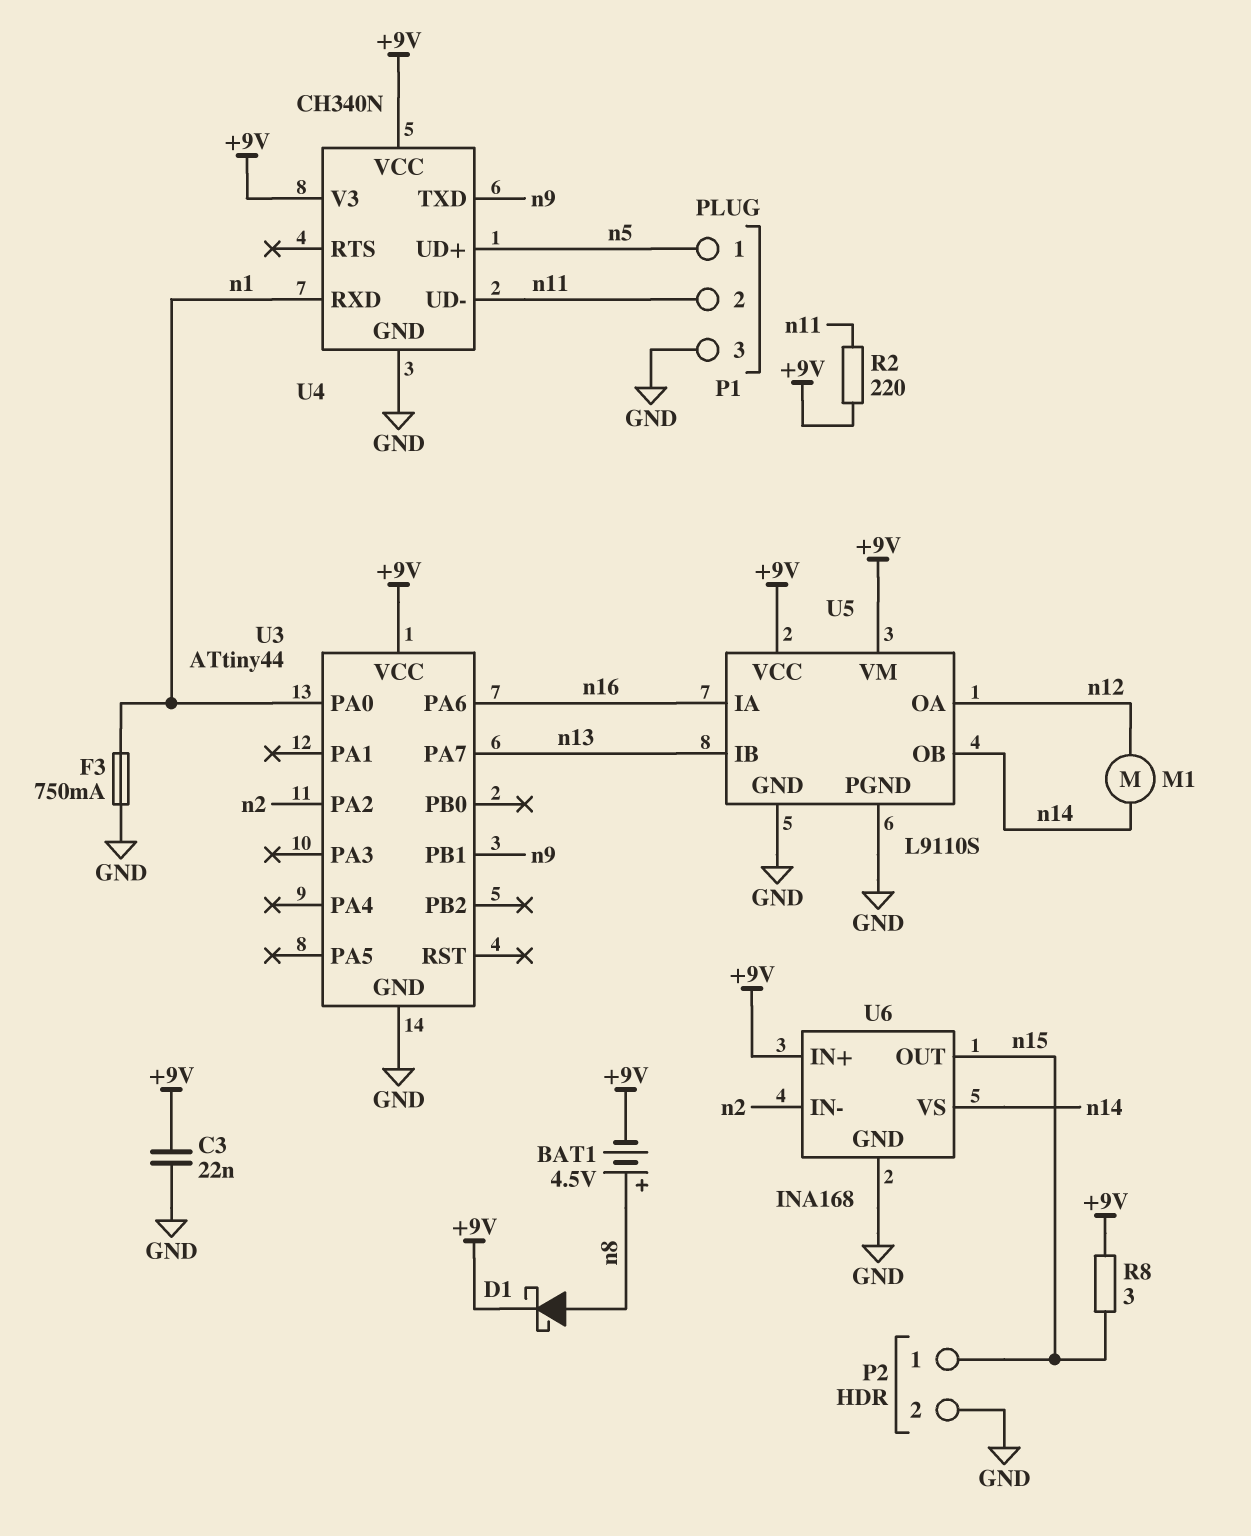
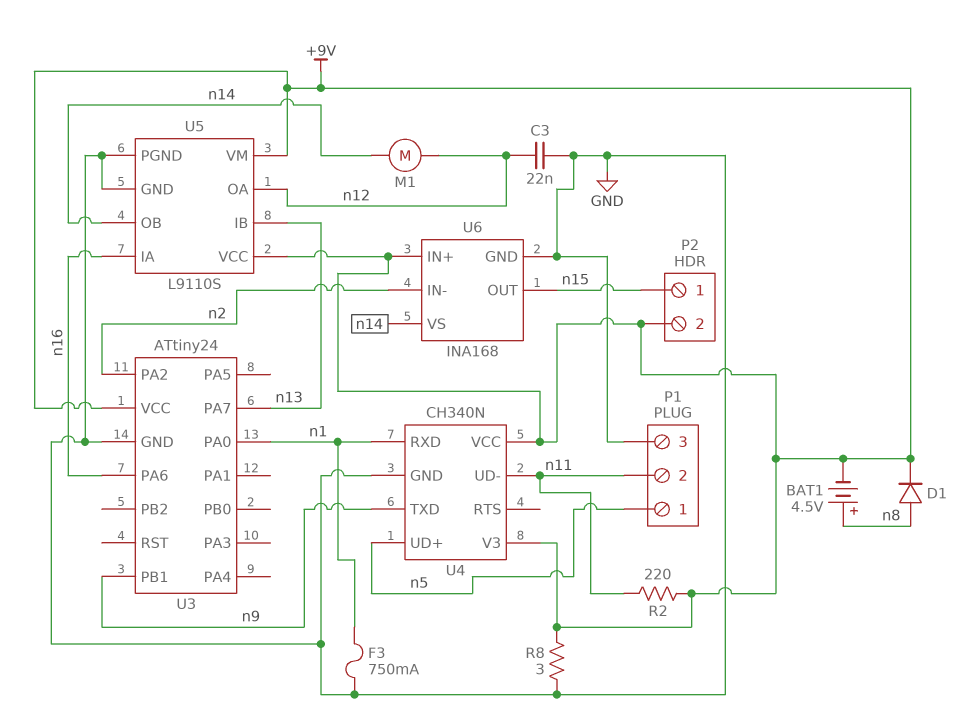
C3: 22nF (+9V, GND) -> 22nF (GND, n12)
D1: schottky (A n8, K +9V) -> diode (A n8, K +9V)
P2 pin 2: GND -> +9V
R8: 3 (+9V, n15) -> 3 (+9V, GND)
U3: ATtiny44 -> ATtiny24

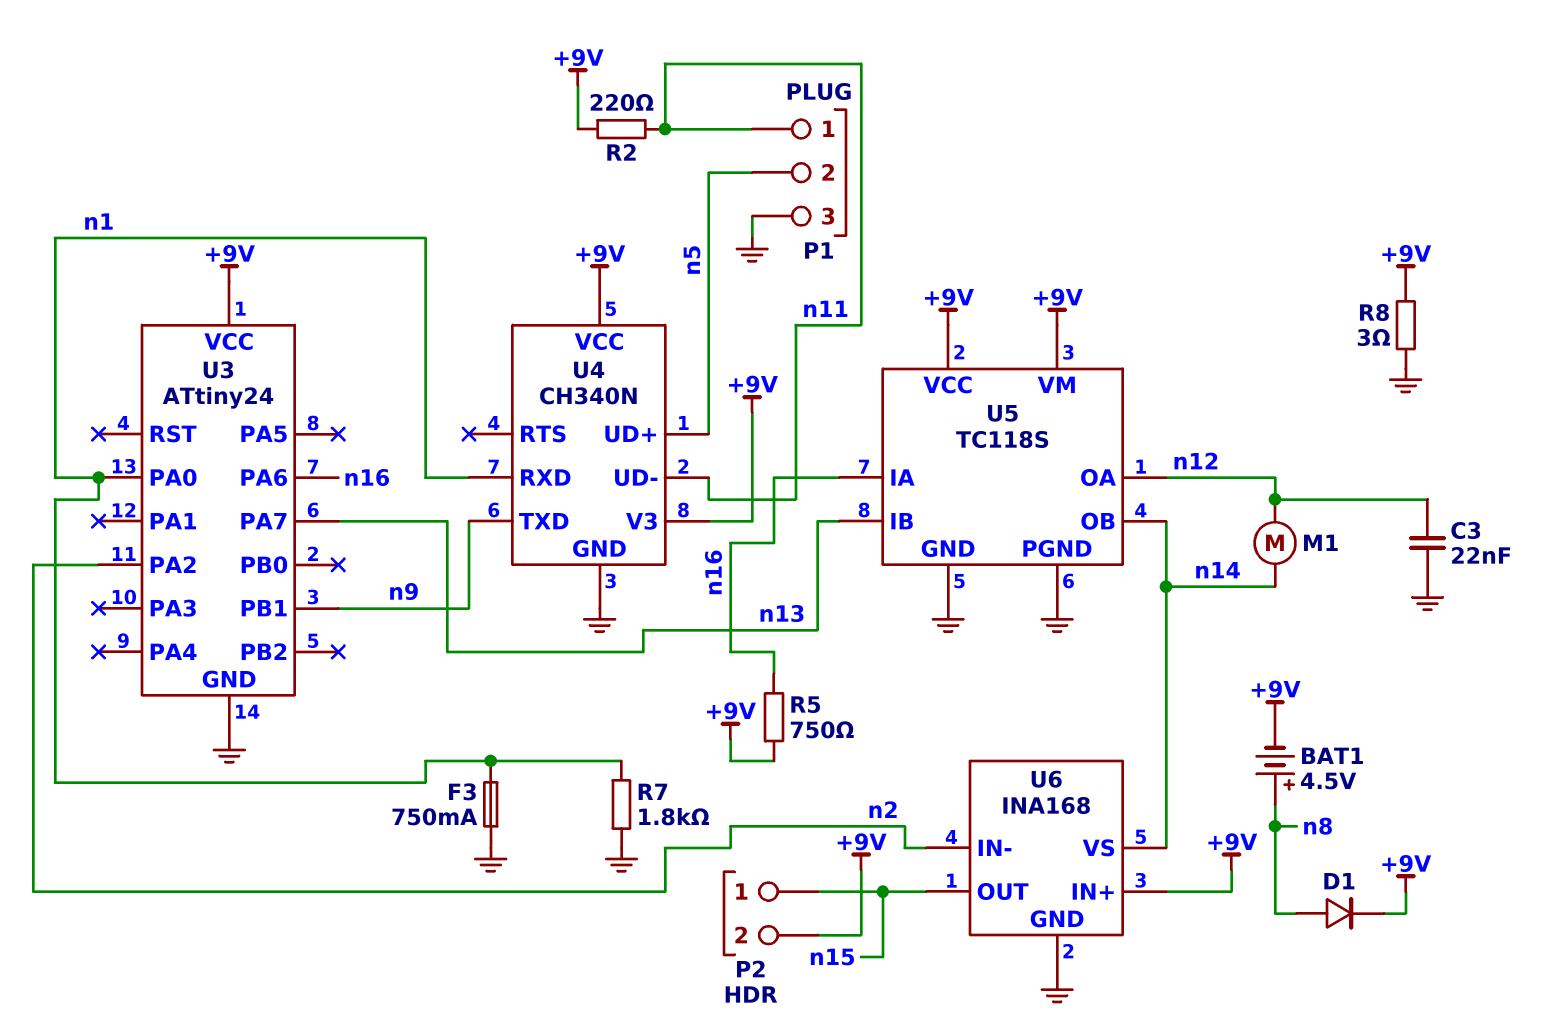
P1 pin 1: n5 -> n11
P1 pin 2: n11 -> n5
R5: none -> 750 (+9V, n16)
R7: none -> 1.8k (GND, n1)
U5: L9110S -> TC118S

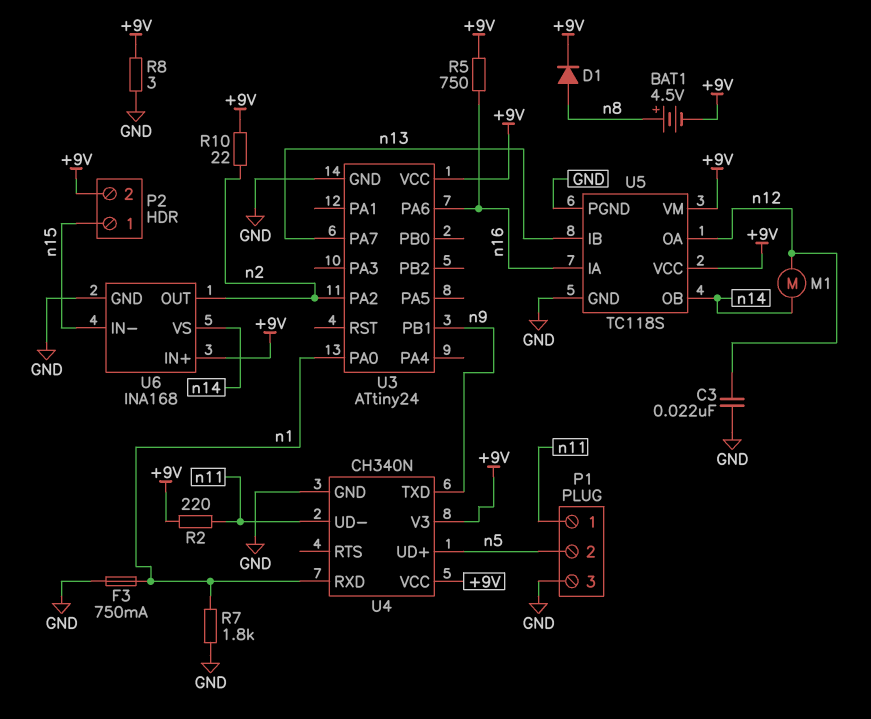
R10: none -> 22 (+9V, n2)
U6 pin IN-: n2 -> n15
U6 pin OUT: n15 -> n2

